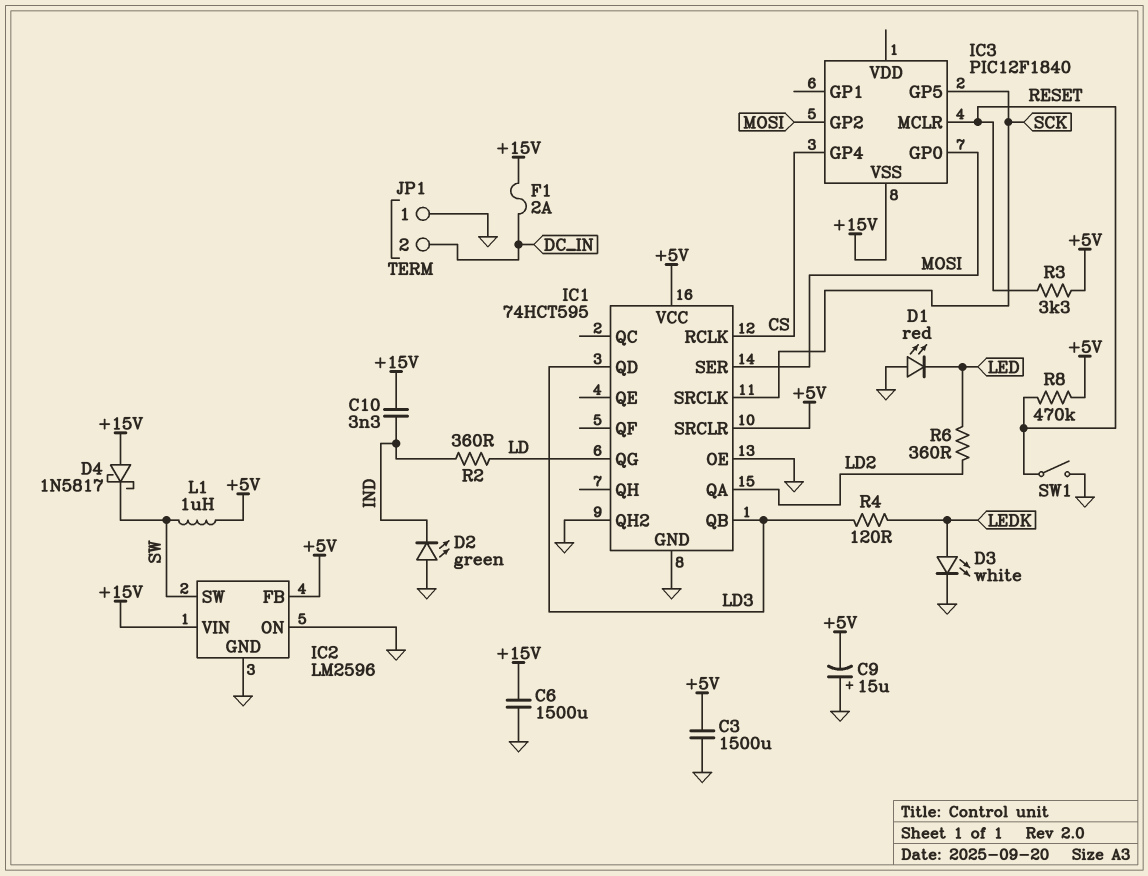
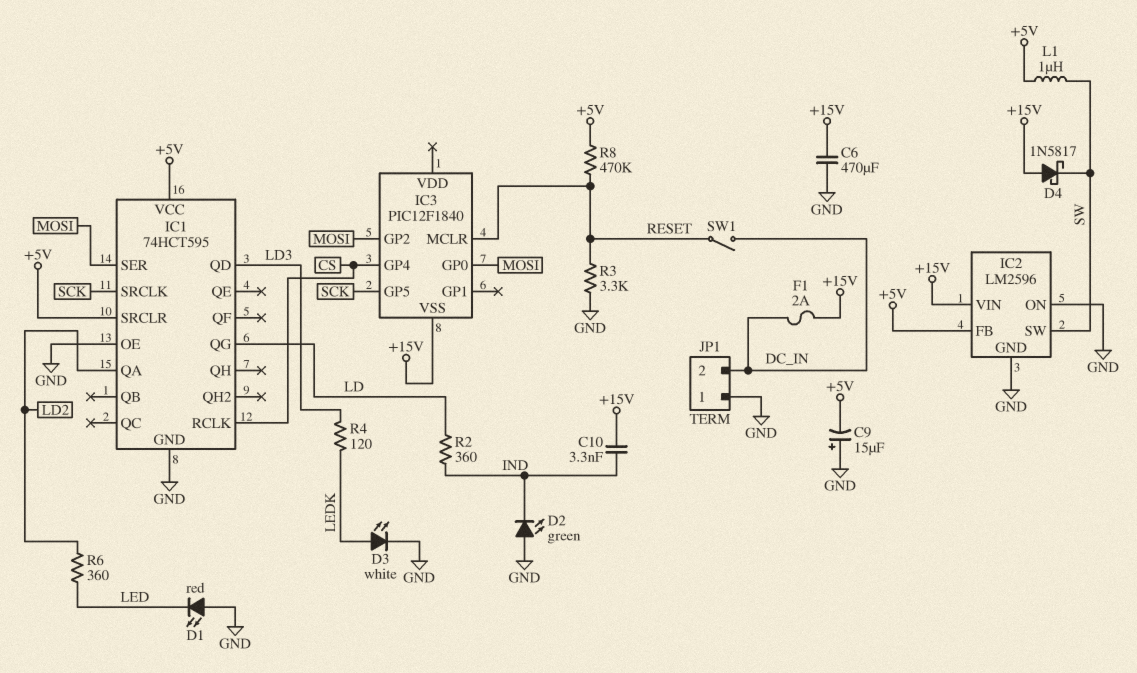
C3: 1500uF (+5V, GND) -> none
C6: 1500uF (+15V, GND) -> 470uF (+15V, GND)
IC1 pin QB: LD3 -> none
IC1 pin QH2: GND -> none
R3: 3.3k (+5V, RESET) -> 3.3k (GND, RESET)
SW1: switch (GND, RESET) -> switch (DC_IN, RESET)

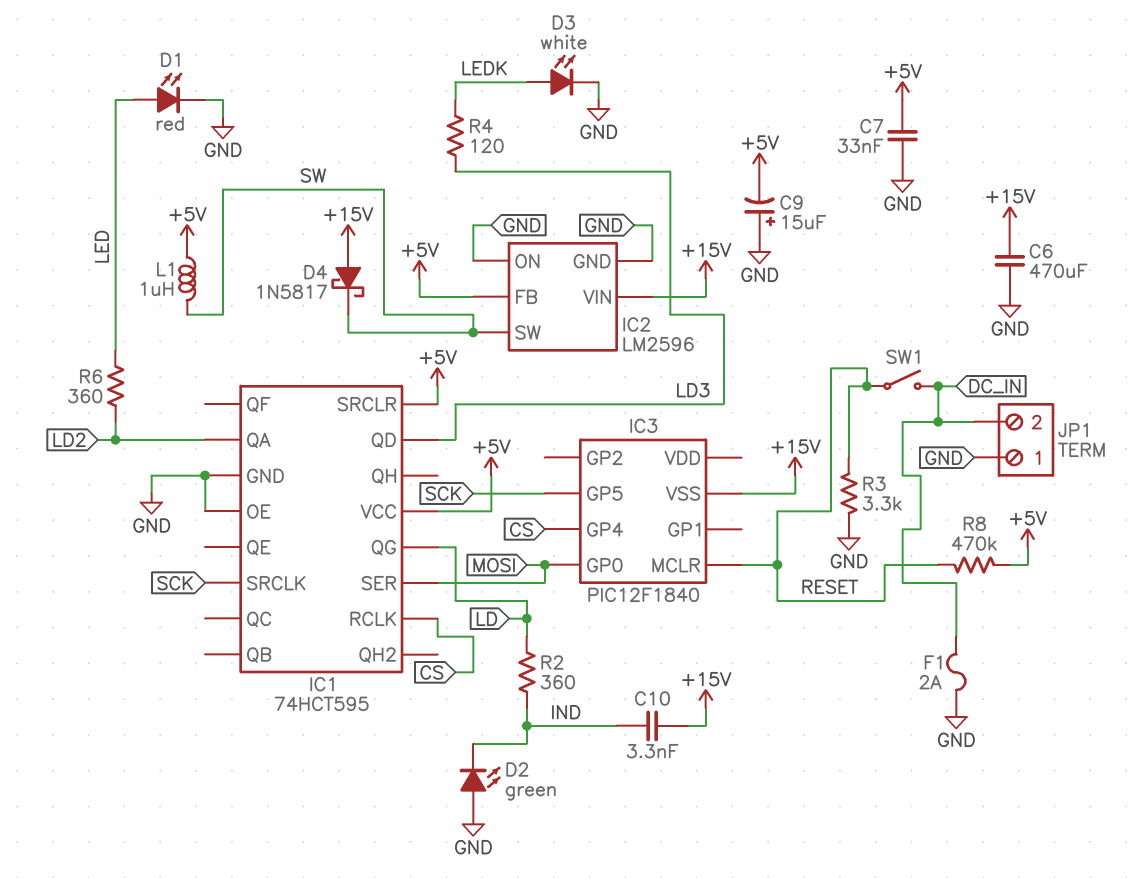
C7: none -> 33nF (+5V, GND)
D1: LED red (A GND, K LED) -> LED red (A LED, K GND)
F1: 2A (+15V, DC_IN) -> 2A (DC_IN, GND)
IC3 pin GP2: MOSI -> none

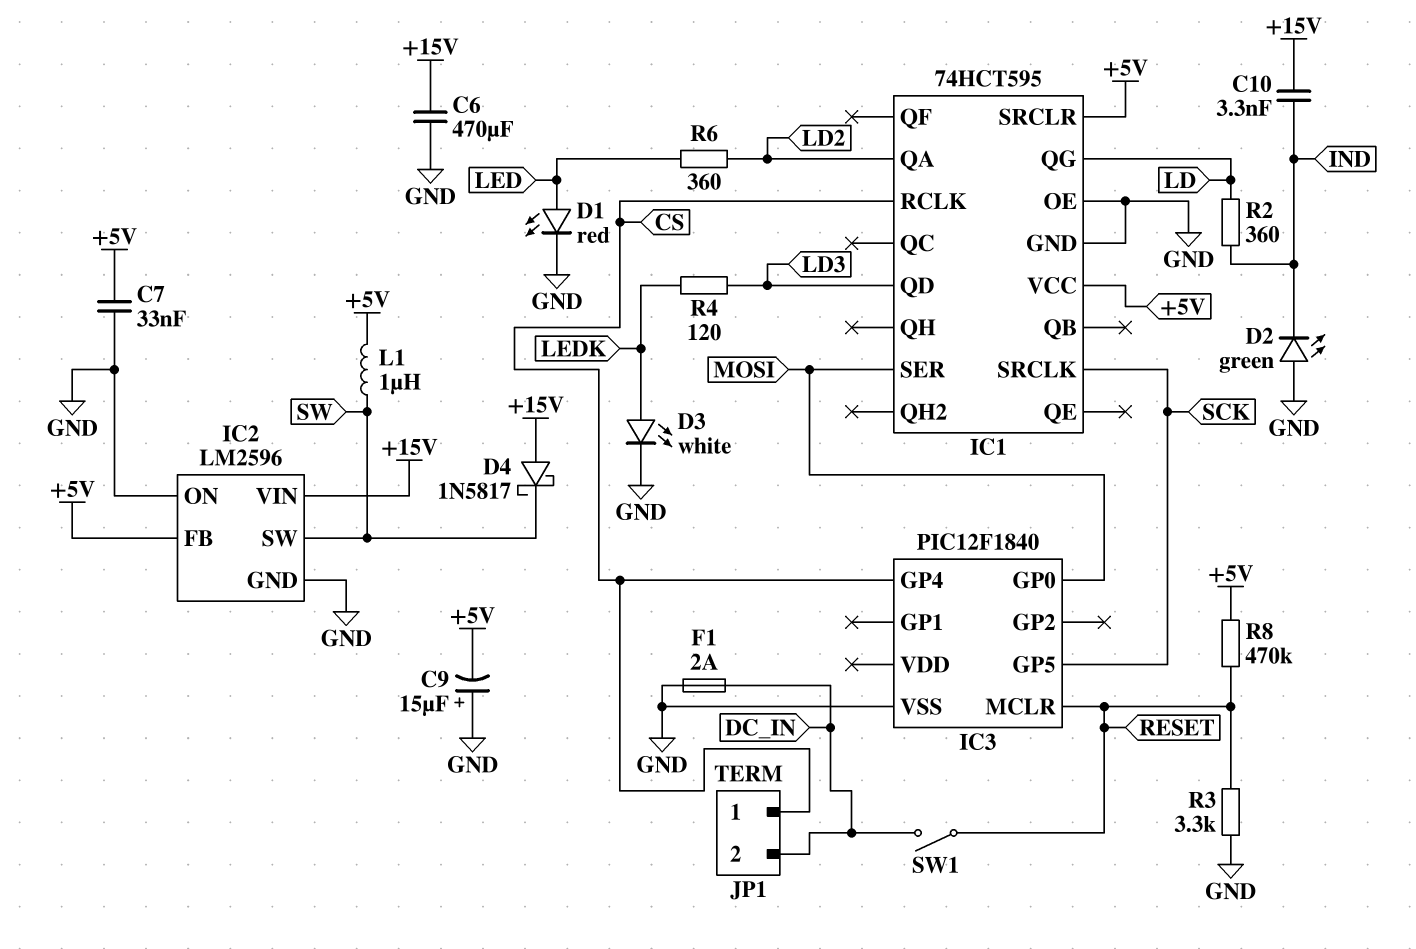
IC3 pin VSS: +15V -> GND
JP1 pin 1: GND -> CS

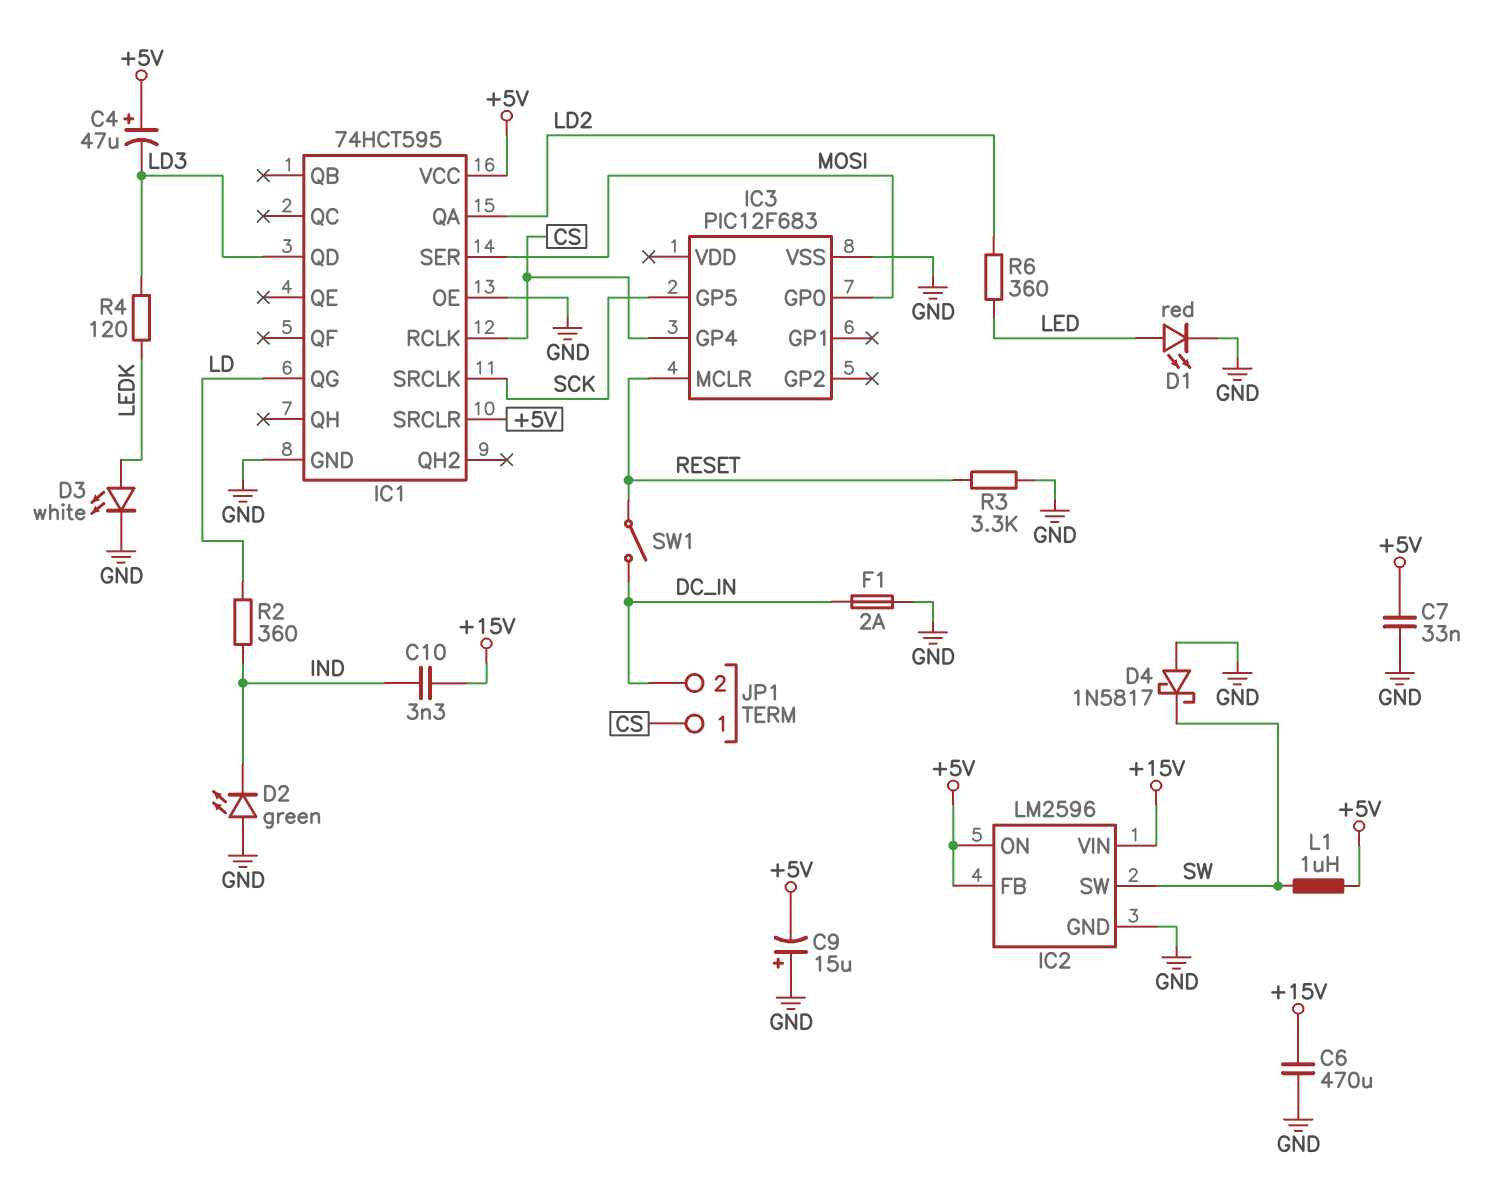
C4: none -> 47uF (plus +5V, minus LD3)
D4: schottky 1N5817 (A +15V, K SW) -> schottky 1N5817 (A GND, K SW)
IC2 pin ON: GND -> +5V
IC3: PIC12F1840 -> PIC12F683
R8: 470k (+5V, RESET) -> none

